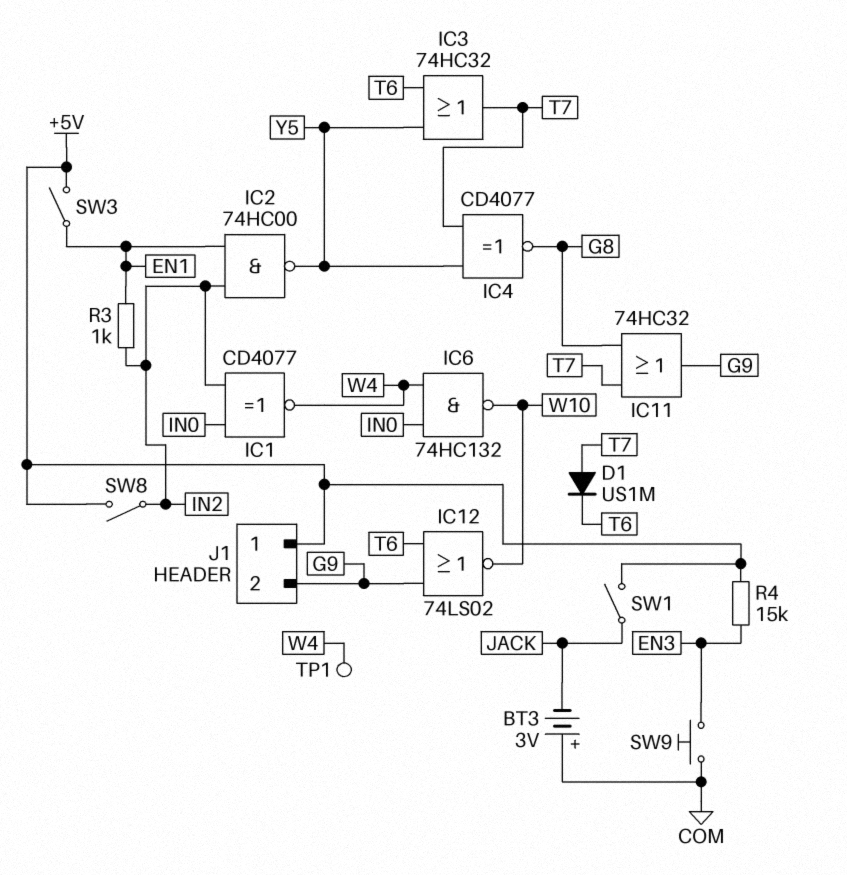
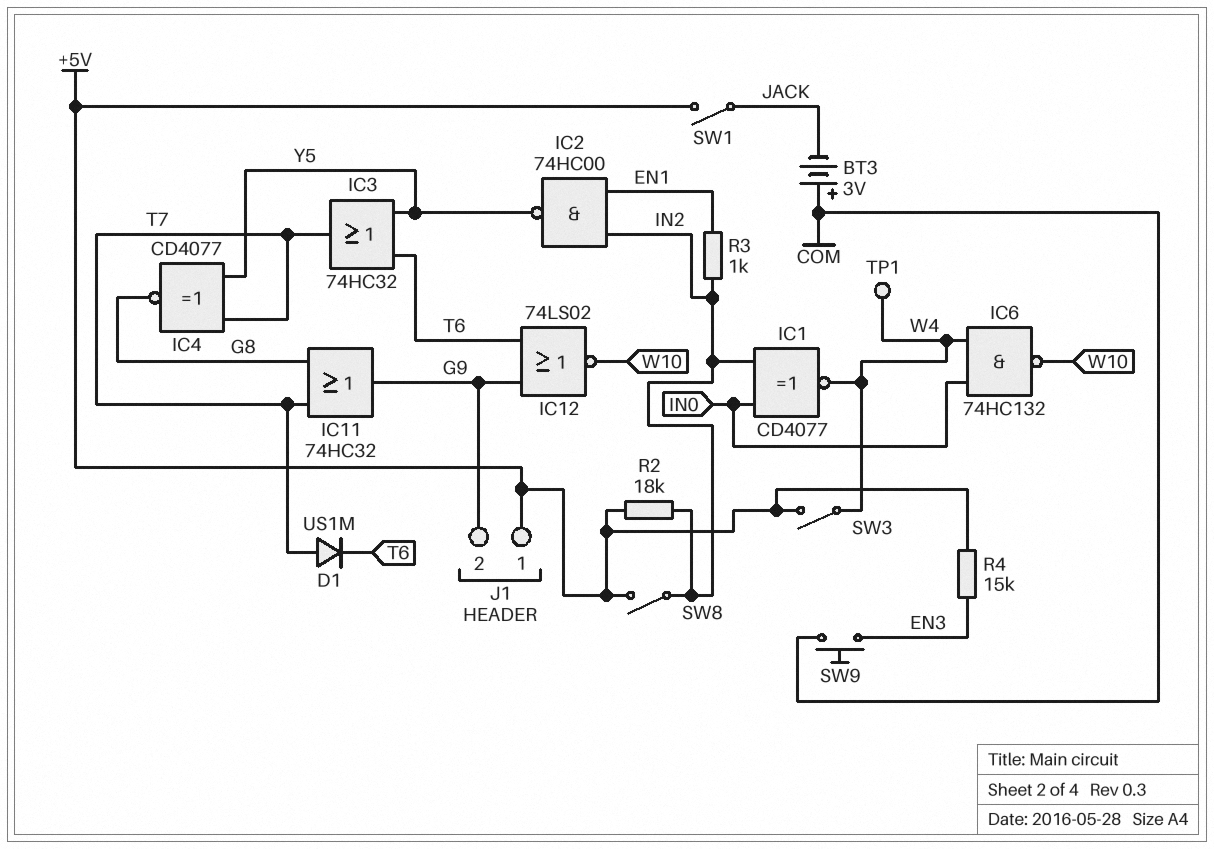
R2: none -> 18k (+5V, IN2)
SW3: switch (+5V, EN1) -> switch (+5V, W4)

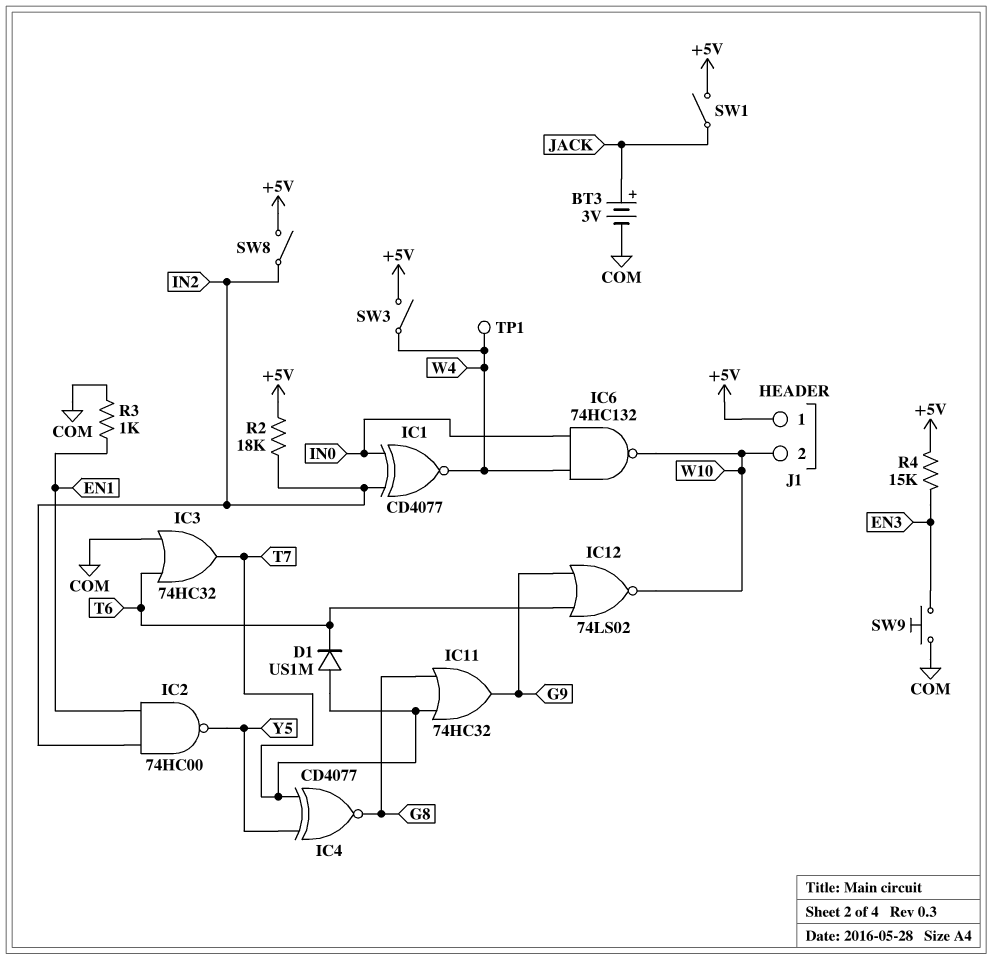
BT3: 3V (plus COM, minus JACK) -> 3V (plus JACK, minus COM)
IC3: OR 74HC32 (in T6, in Y5, out T7) -> OR 74HC32 (in COM, in T6, out T7)
J1 pin 2: G9 -> W10
R3: 1k (EN1, IN2) -> 1k (COM, EN1)

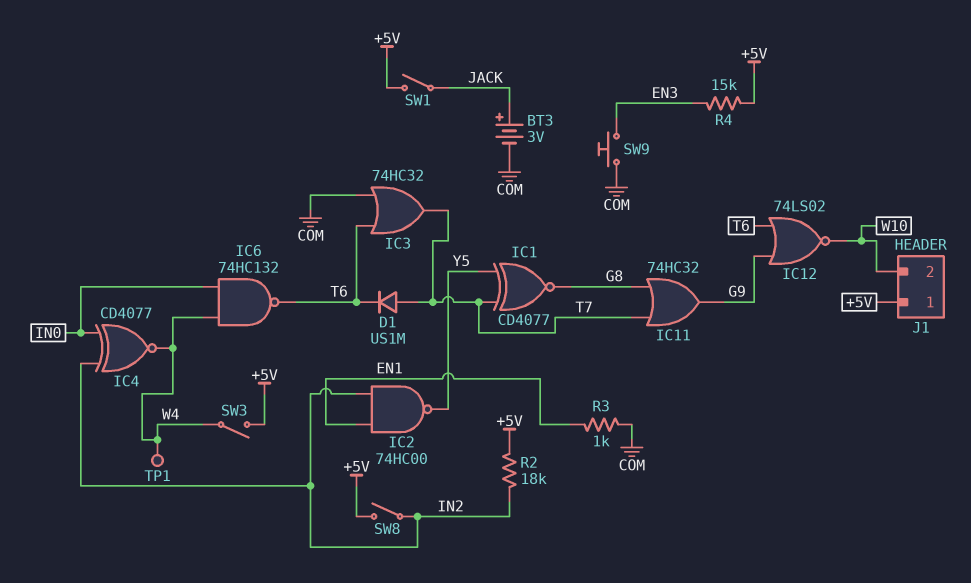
IC1: XNOR CD4077 (in IN0, in IN2, out W4) -> XNOR CD4077 (in T7, in Y5, out G8)
IC4: XNOR CD4077 (in T7, in Y5, out G8) -> XNOR CD4077 (in IN0, in IN2, out W4)
IC6: NAND 74HC132 (in IN0, in W4, out W10) -> NAND 74HC132 (in IN0, in W4, out T6)

